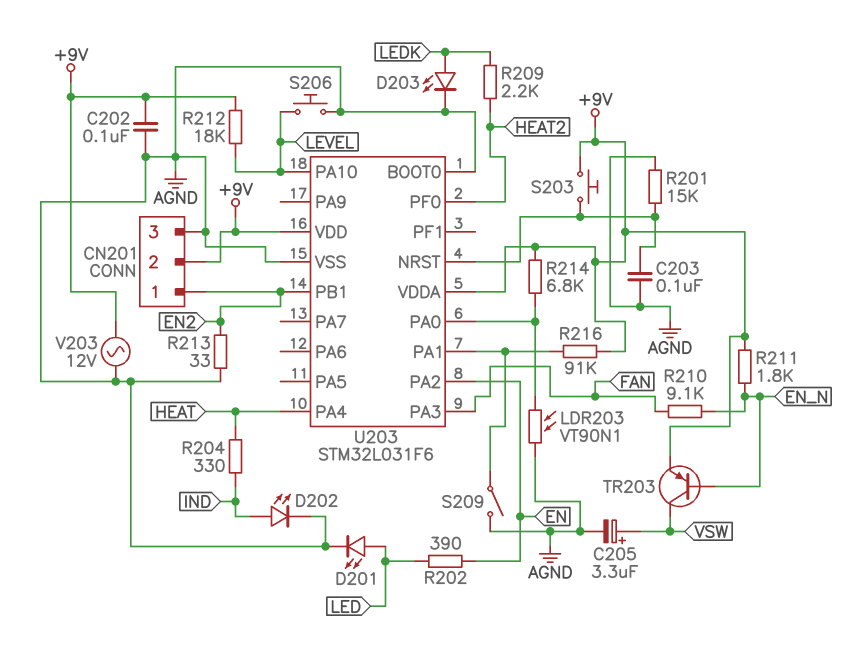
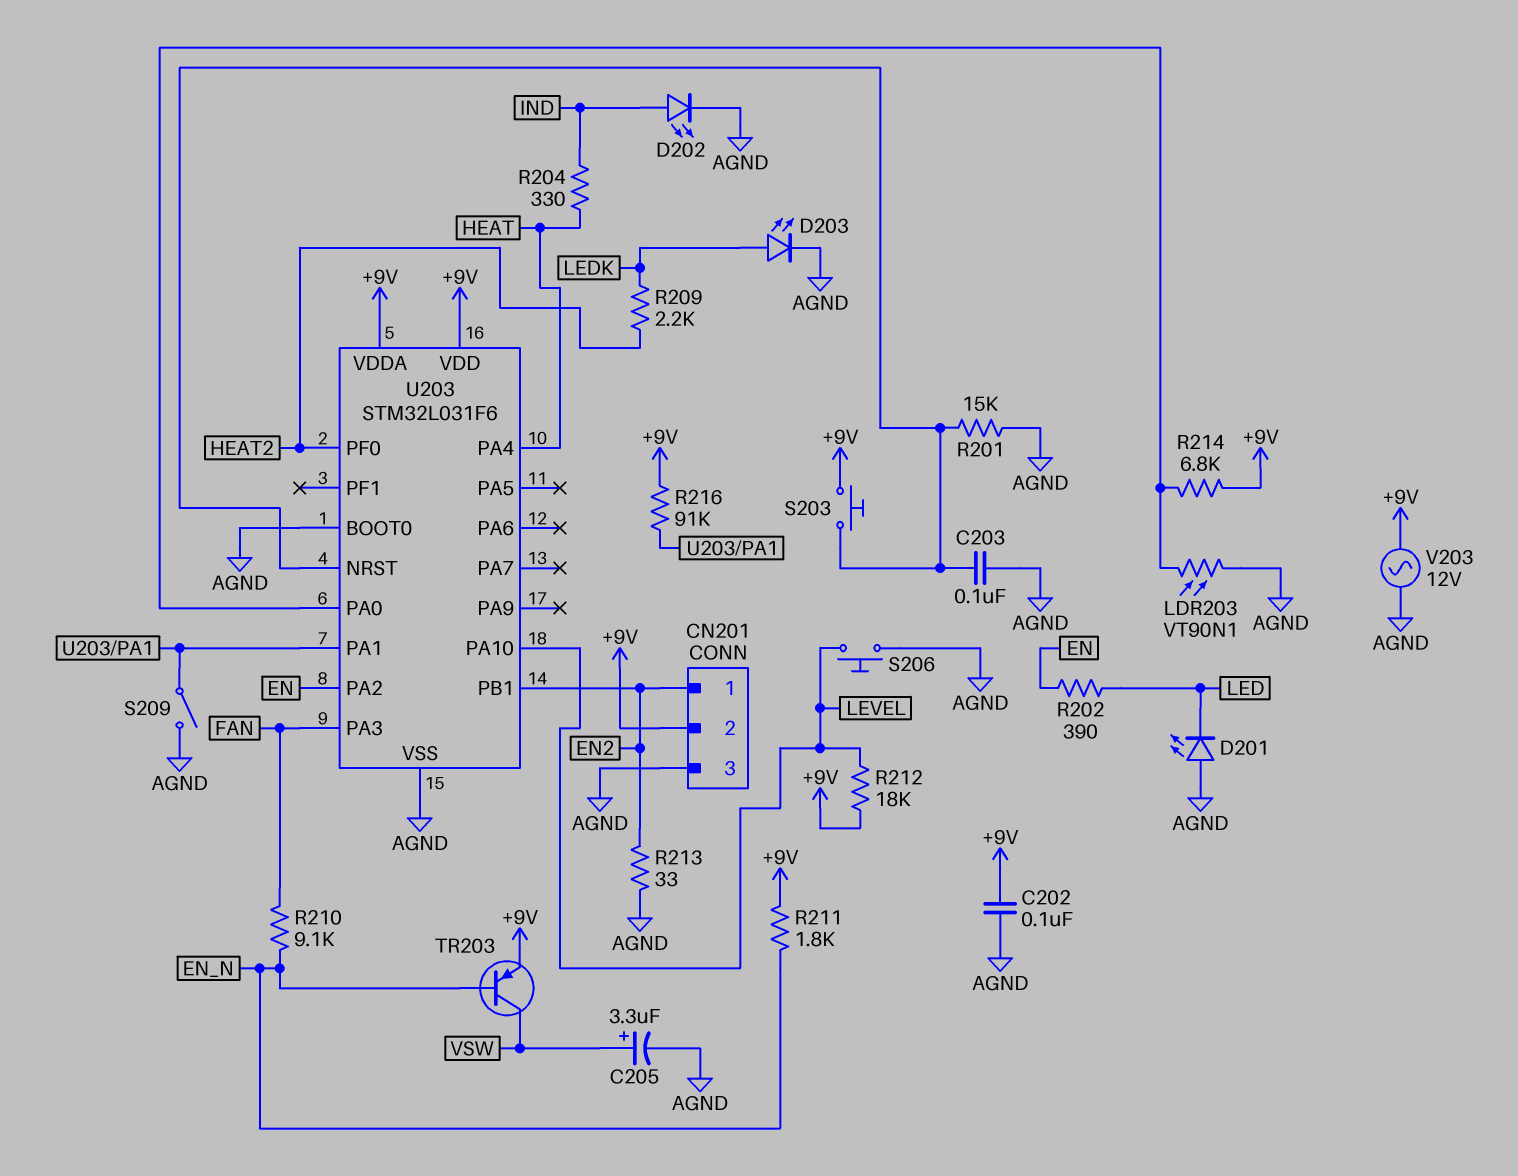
D201: LED (A LED, K AGND) -> LED (A AGND, K LED)

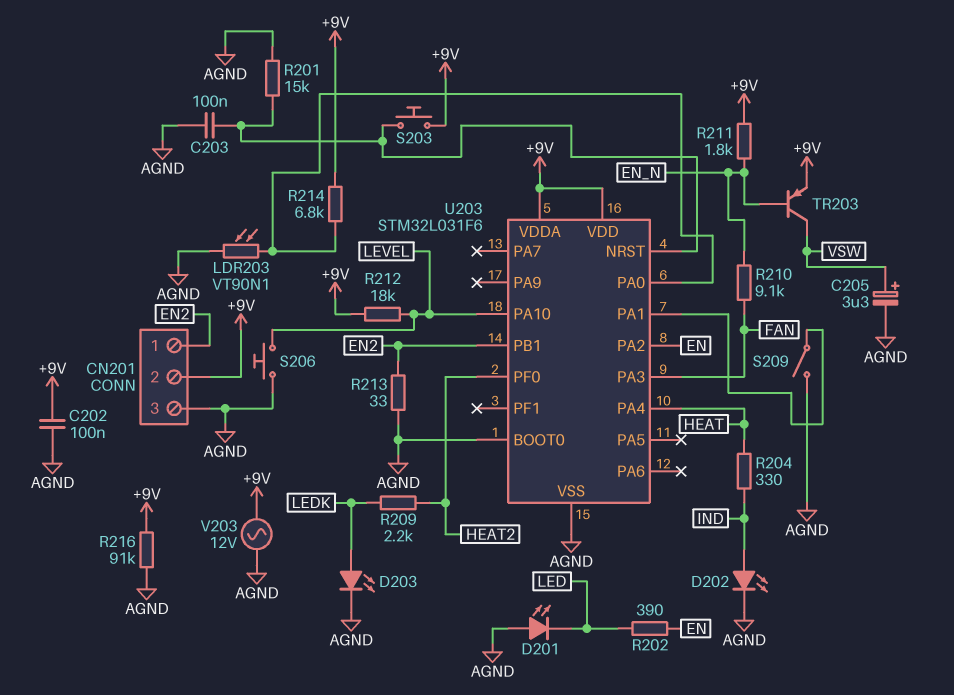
R216: 91k (+9V, U203/PA1) -> 91k (+9V, AGND)

